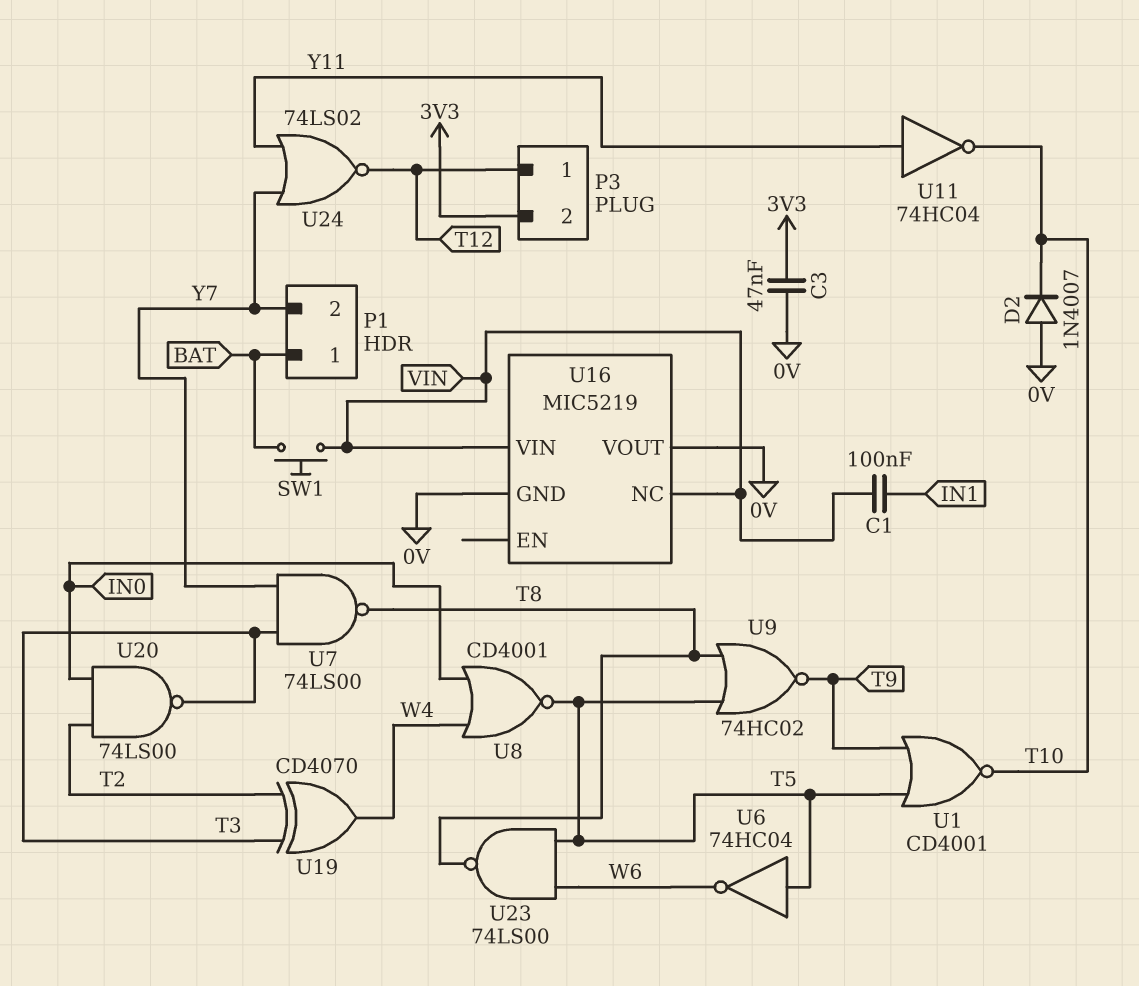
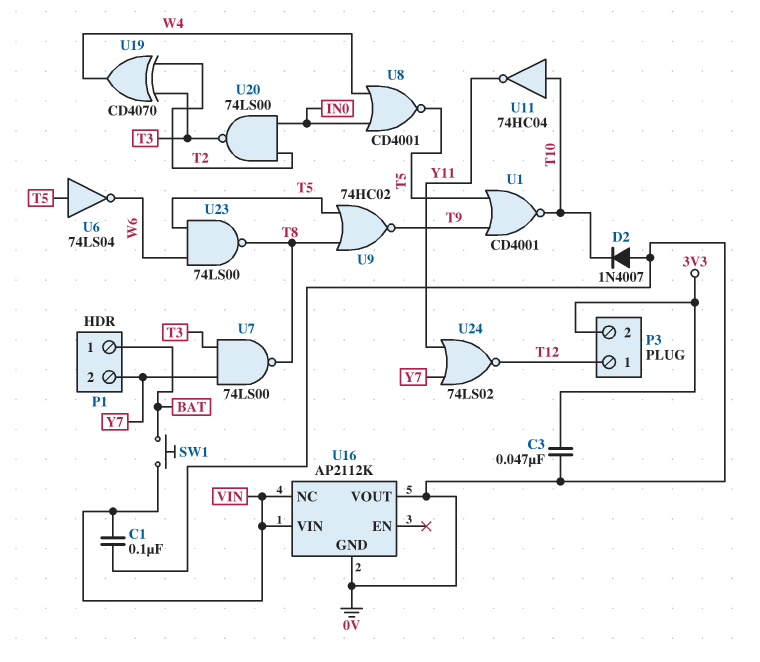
C1: 100nF (IN1, VIN) -> 100nF (0V, VIN)
U6: NOT 74HC04 (in T5, out W6) -> NOT 74LS04 (in T5, out W6)
U11: NOT 74HC04 (in Y11, out T10) -> NOT 74HC04 (in T10, out Y11)
U16: MIC5219 -> AP2112K

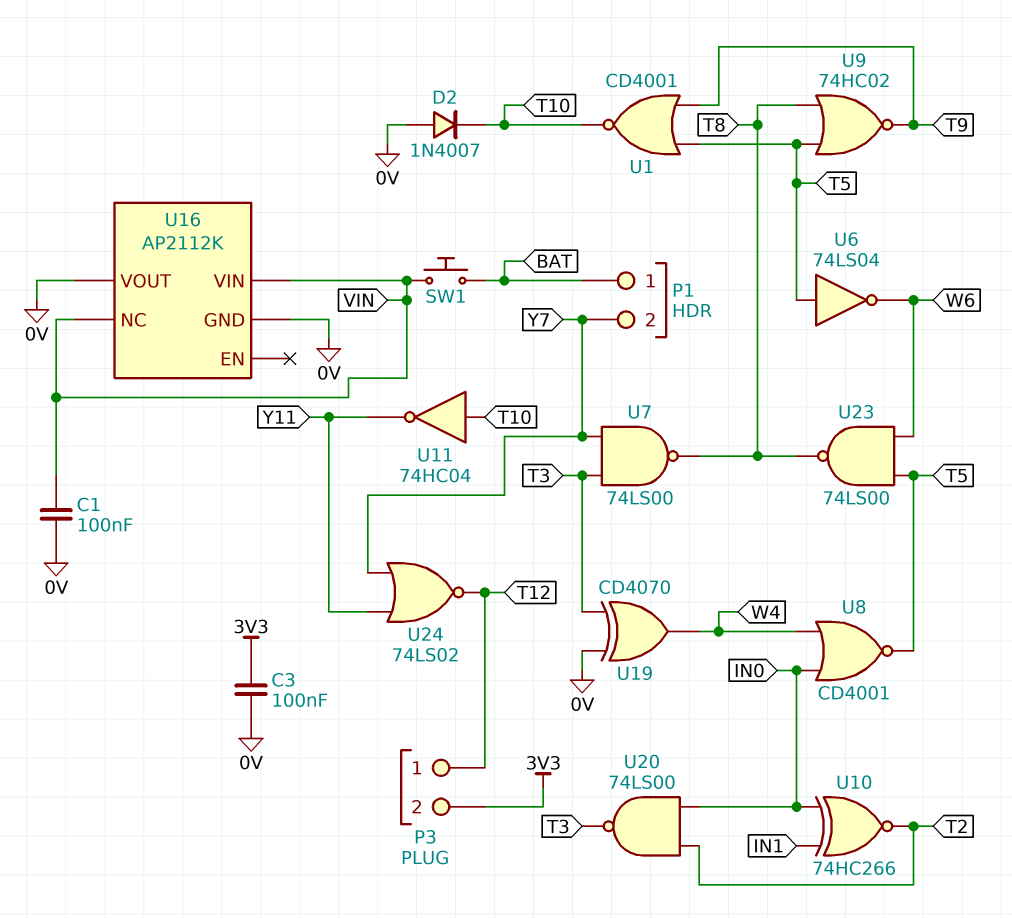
C3: 47nF (0V, 3V3) -> 100nF (0V, 3V3)
U10: none -> XNOR 74HC266 (in IN0, in IN1, out T2)
U19: XOR CD4070 (in T2, in T3, out W4) -> XOR CD4070 (in 0V, in T3, out W4)

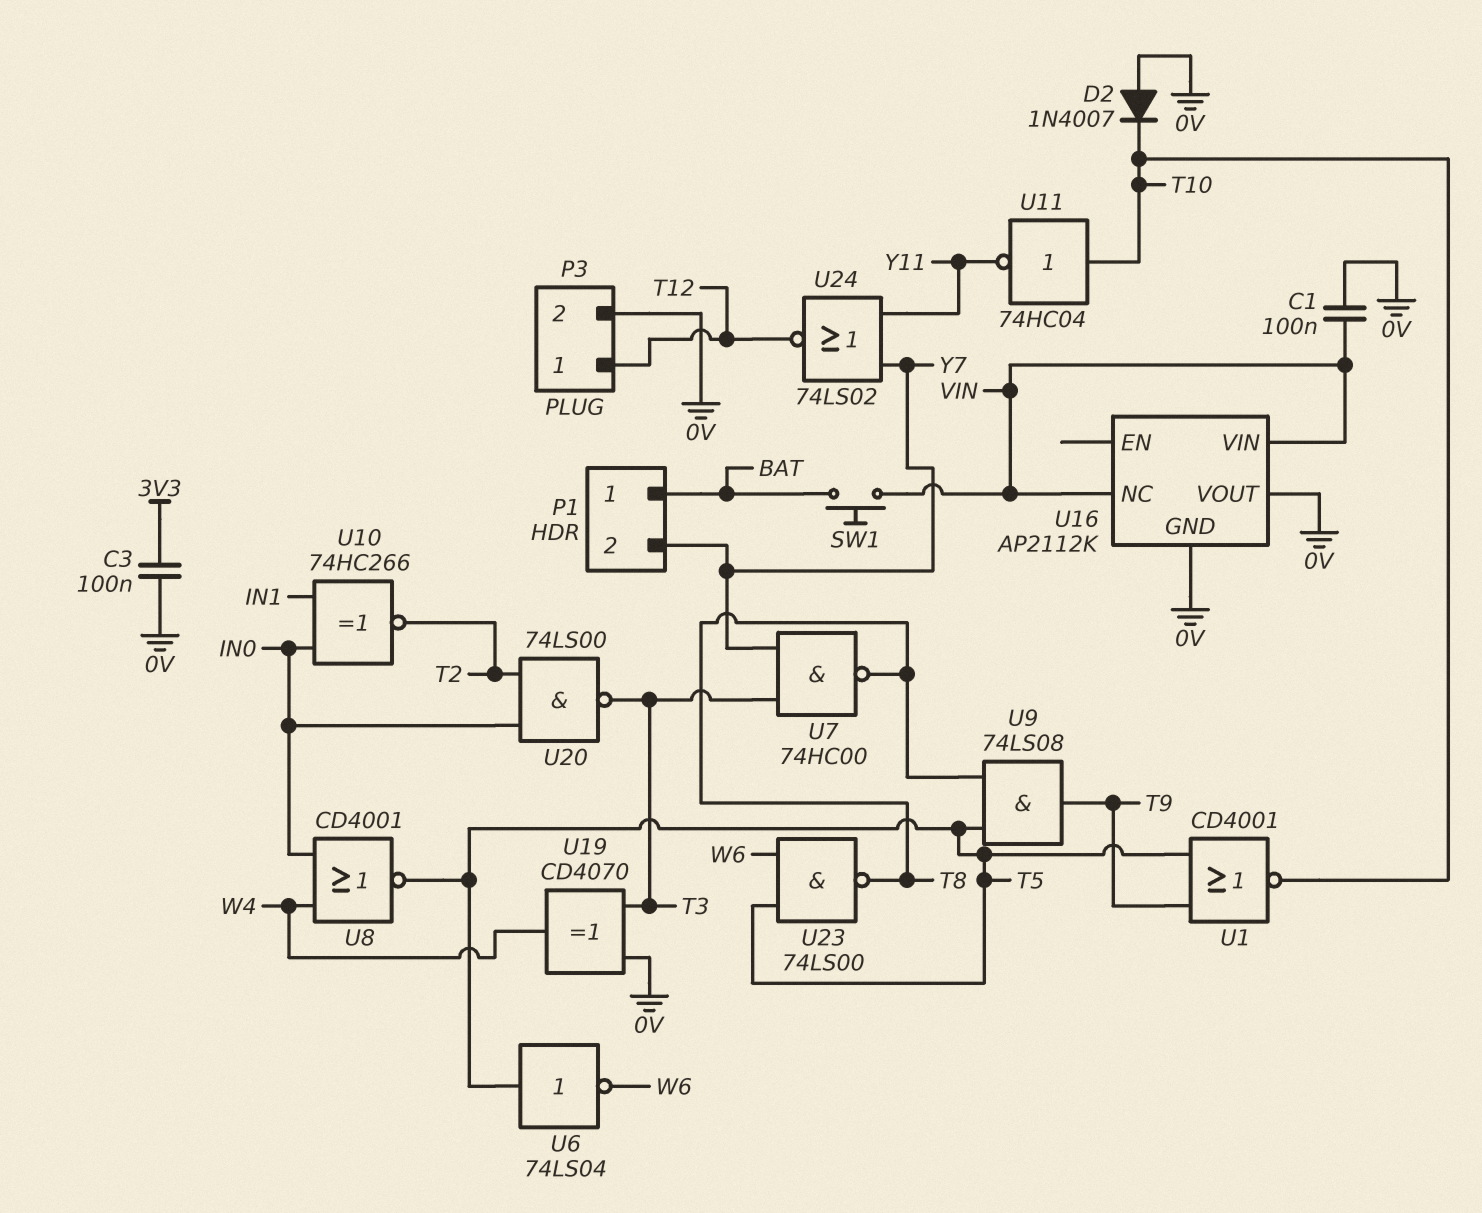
P3 pin 2: 3V3 -> 0V
U7: NAND 74LS00 (in T3, in Y7, out T8) -> NAND 74HC00 (in T3, in Y7, out T8)
U9: NOR 74HC02 (in T5, in T8, out T9) -> AND 74LS08 (in T5, in T8, out T9)

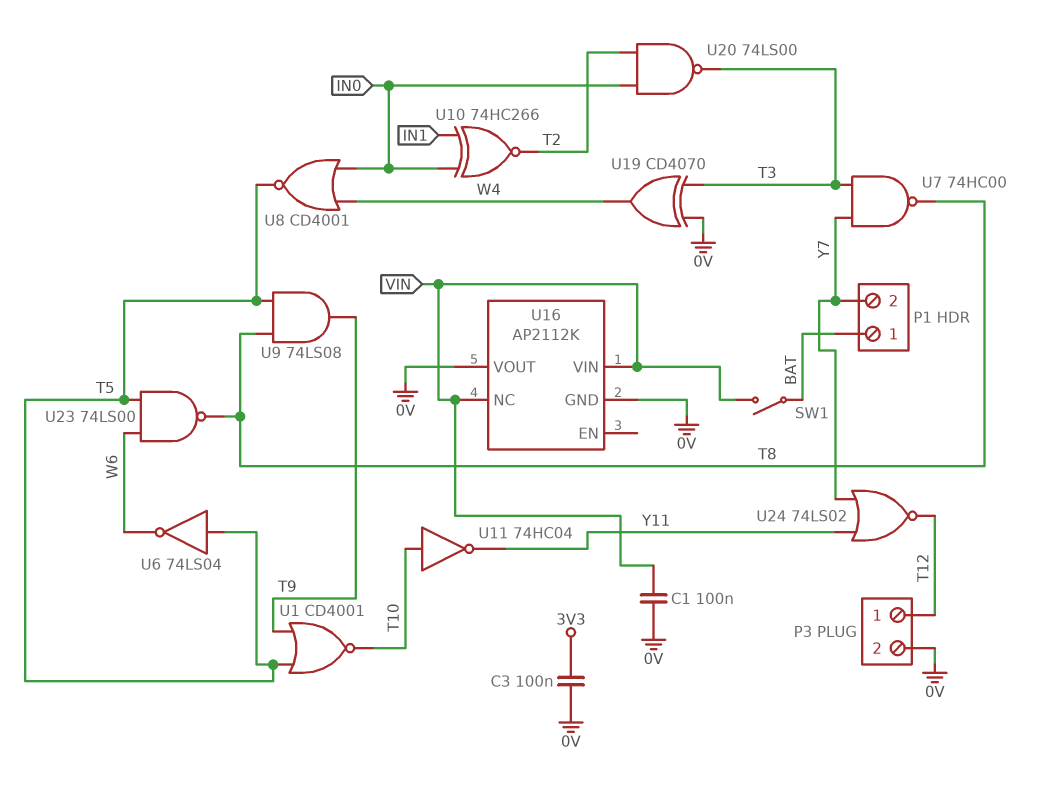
D2: diode 1N4007 (A 0V, K T10) -> none
SW1: button (BAT, VIN) -> switch (BAT, VIN)

